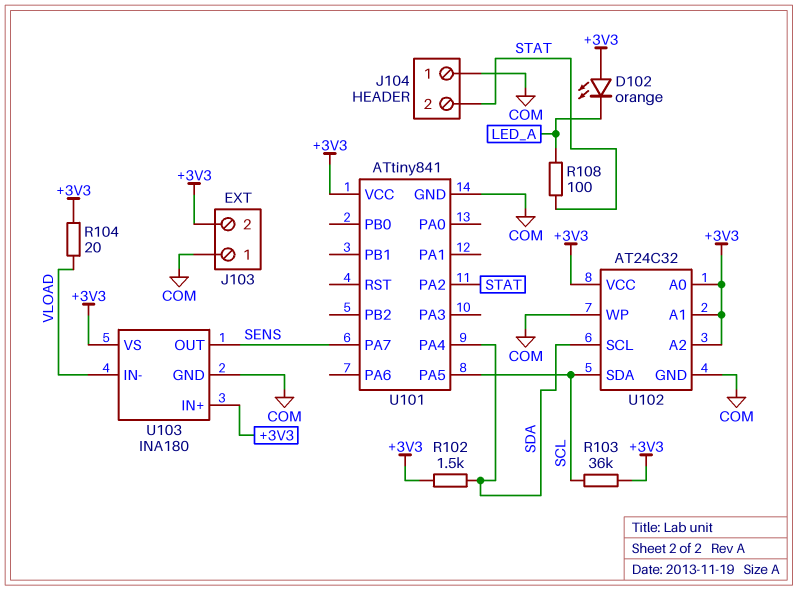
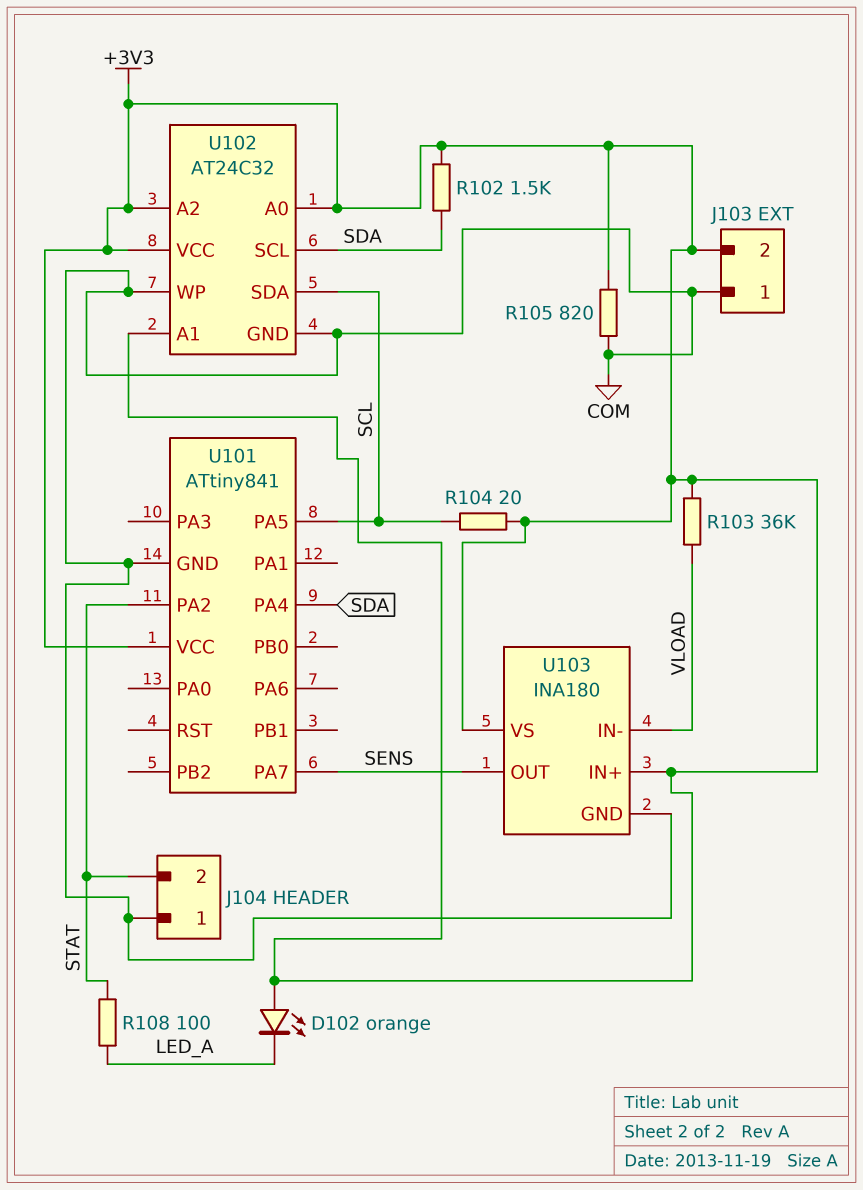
R103: 36k (+3V3, SCL) -> 36k (+3V3, VLOAD)
R104: 20 (+3V3, VLOAD) -> 20 (+3V3, SCL)
R105: none -> 820 (+3V3, COM)

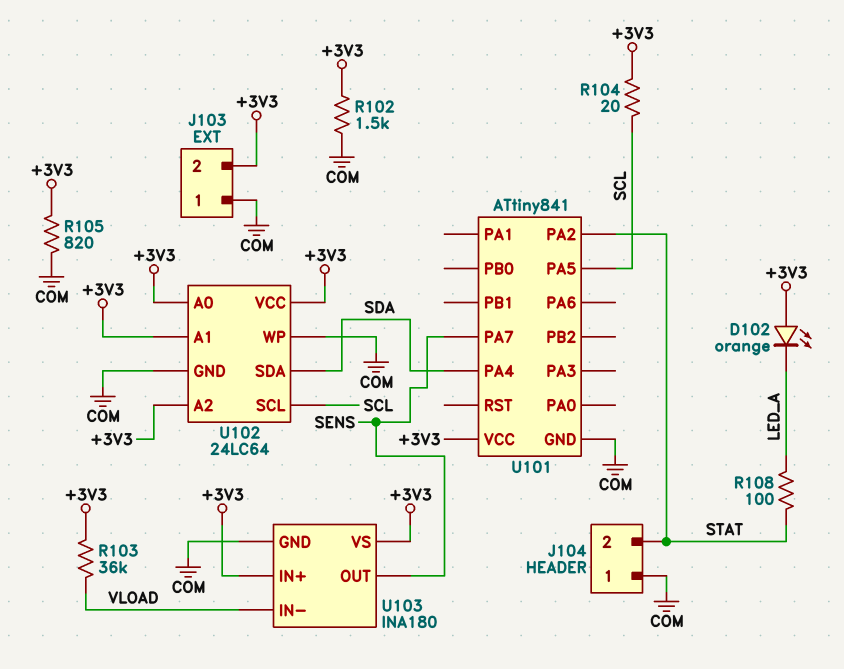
R102: 1.5k (+3V3, SDA) -> 1.5k (+3V3, COM)
U102: AT24C32 -> 24LC64
U102 pin SCL: SDA -> SCL
U102 pin SDA: SCL -> SDA

